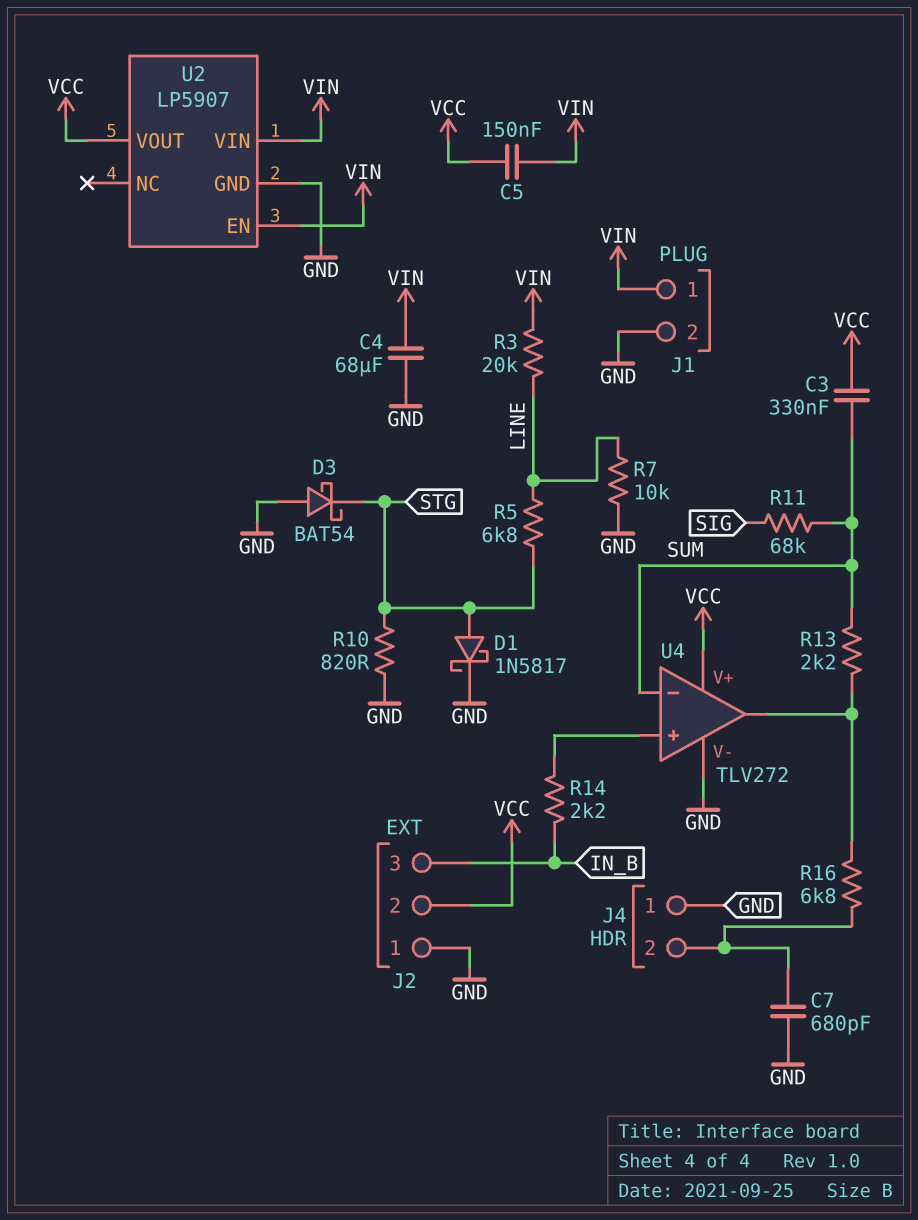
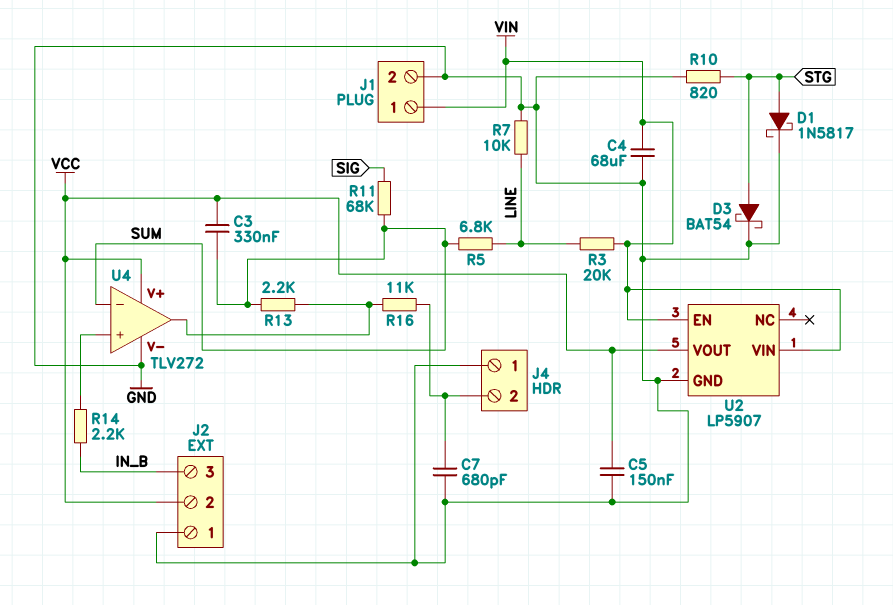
C5: 150nF (VCC, VIN) -> 150nF (GND, VCC)
D3: schottky BAT54 (A GND, K STG) -> schottky BAT54 (A STG, K GND)
R5: 6.8k (LINE, STG) -> 6.8k (LINE, SUM)
R16: 6.8k (J4/2, U4/out) -> 11k (J4/2, U4/out)

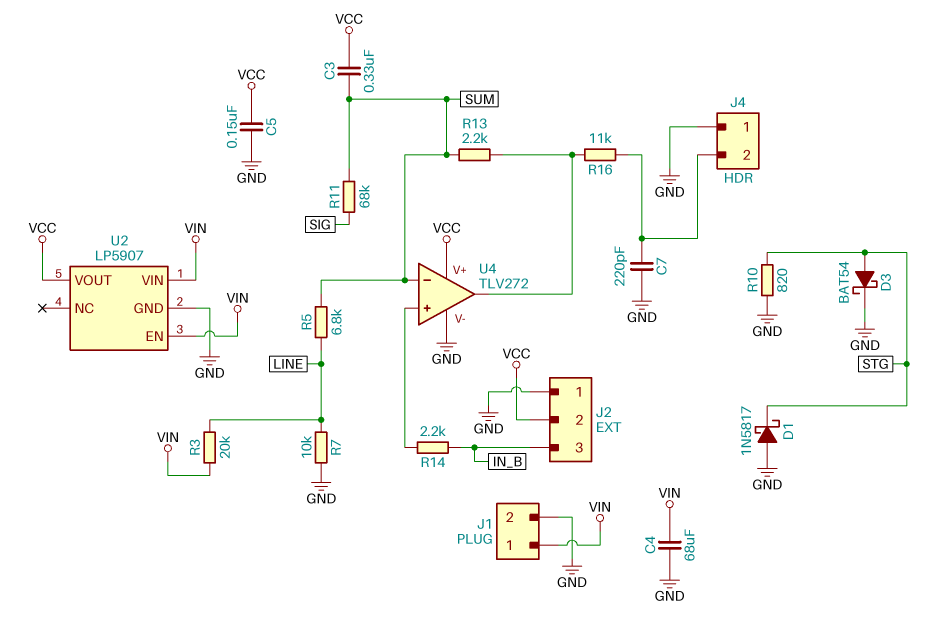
C7: 680pF (GND, J4/2) -> 220pF (GND, J4/2)
D1: schottky 1N5817 (A STG, K GND) -> schottky 1N5817 (A GND, K STG)

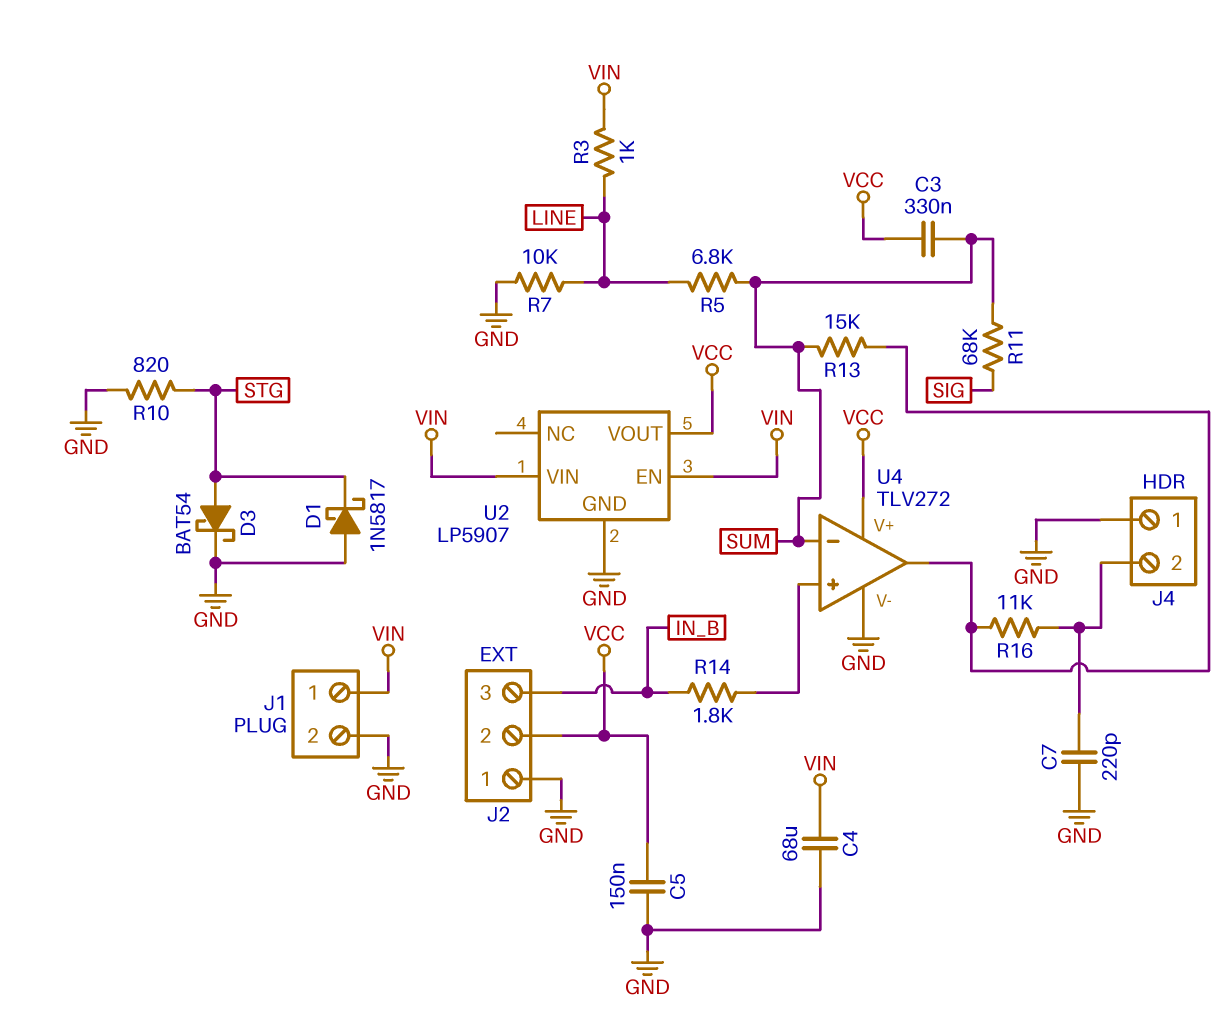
R3: 20k (LINE, VIN) -> 1k (LINE, VIN)
R13: 2.2k (SUM, U4/out) -> 15k (SUM, U4/out)
R14: 2.2k (IN_B, U4/in+) -> 1.8k (IN_B, U4/in+)

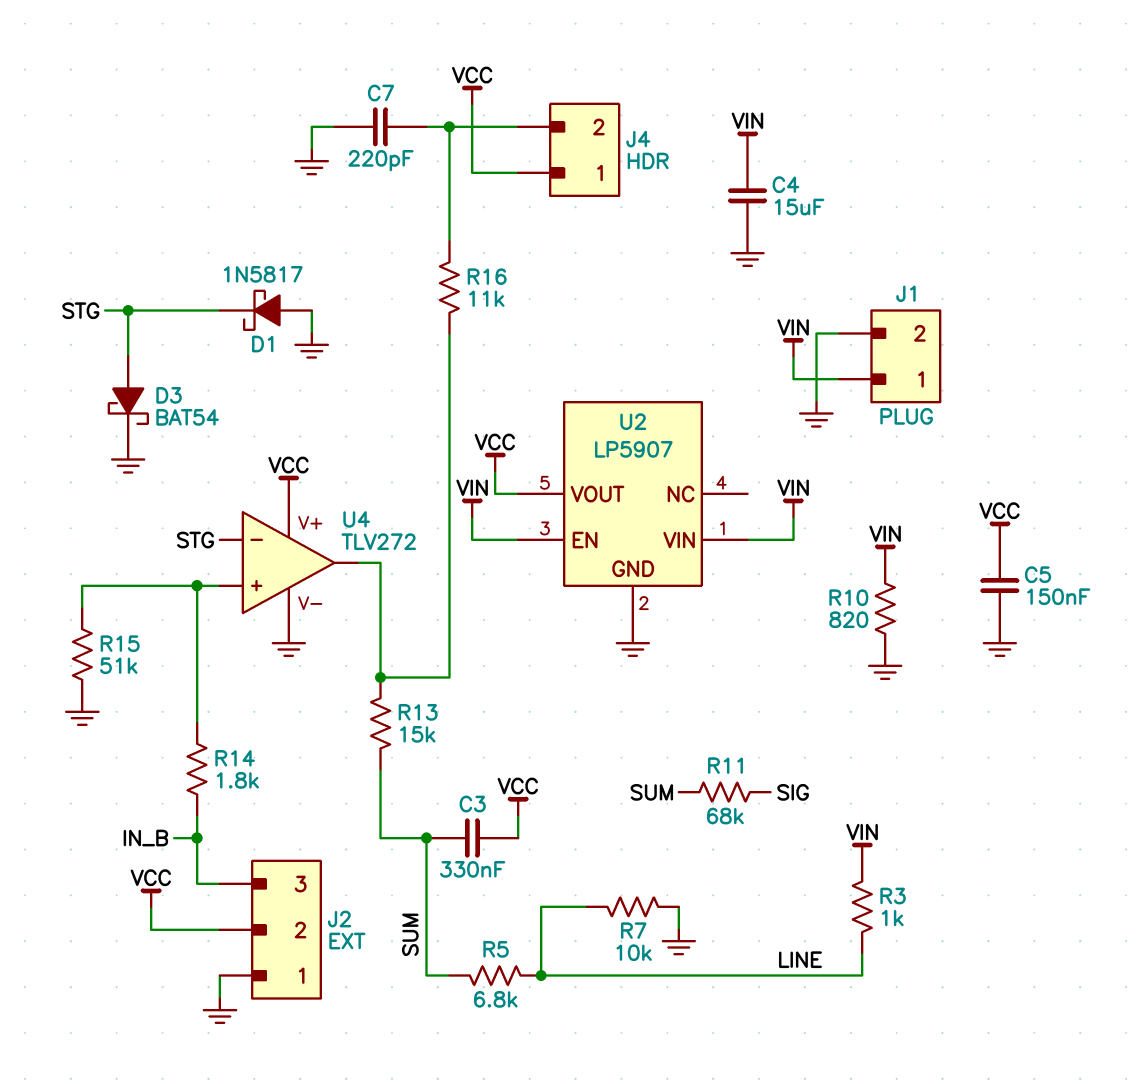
C4: 68uF (GND, VIN) -> 15uF (GND, VIN)
J4 pin 1: GND -> VCC
R10: 820 (GND, STG) -> 820 (GND, VIN)
R15: none -> 51k (GND, U4/in+)
U4 pin in-: SUM -> STG

